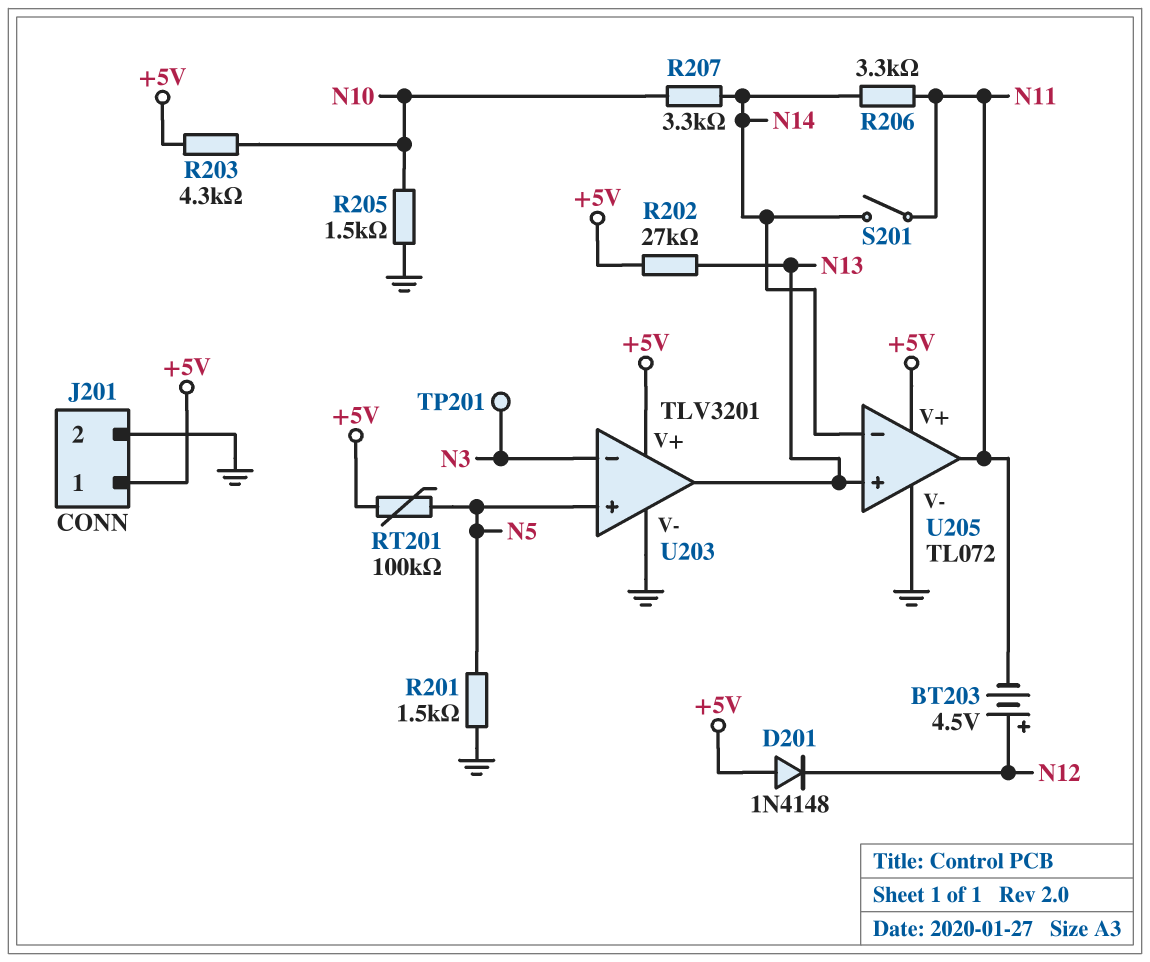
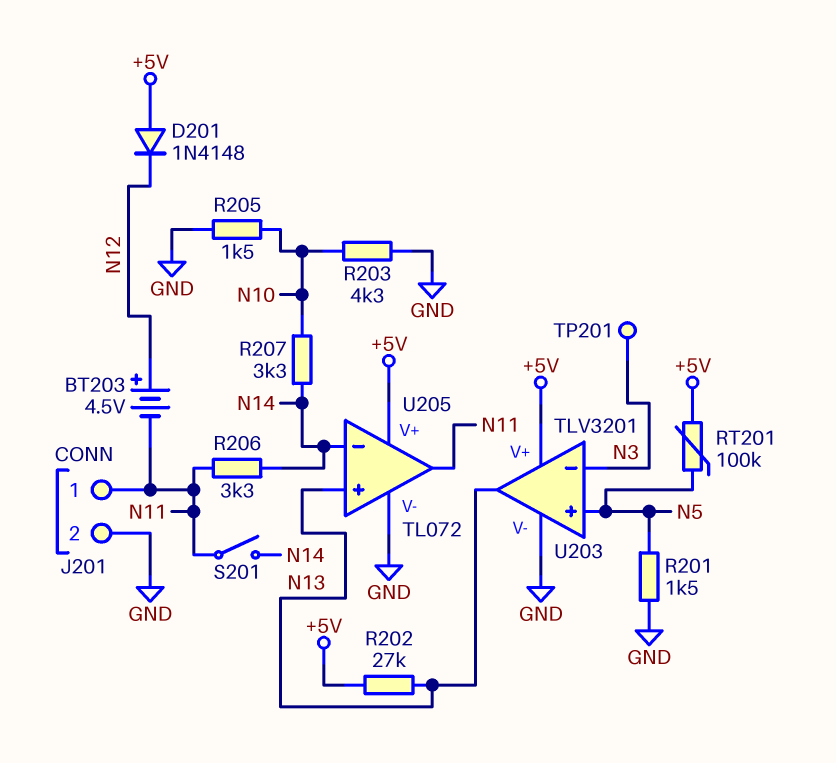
J201 pin 1: +5V -> N11
R203: 4.3k (+5V, N10) -> 4.3k (GND, N10)

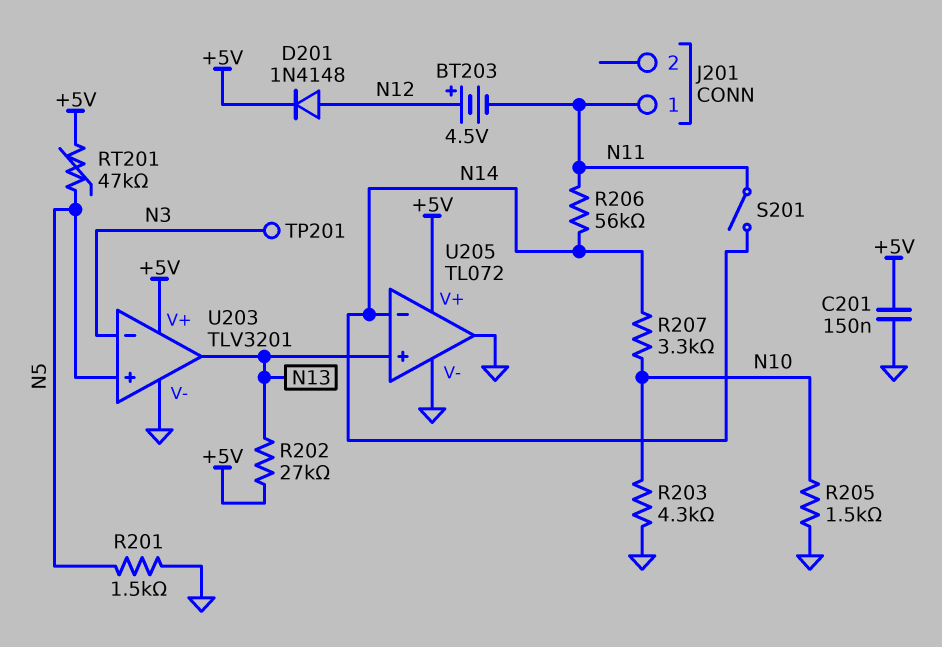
C201: none -> 150nF (+5V, GND)
D201: diode 1N4148 (A +5V, K N12) -> diode 1N4148 (A N12, K +5V)
J201 pin 2: GND -> none
R206: 3.3k (N11, N14) -> 56k (N11, N14)
RT201: 100k (+5V, N5) -> 47k (+5V, N5)
U205 pin out: N11 -> GND

